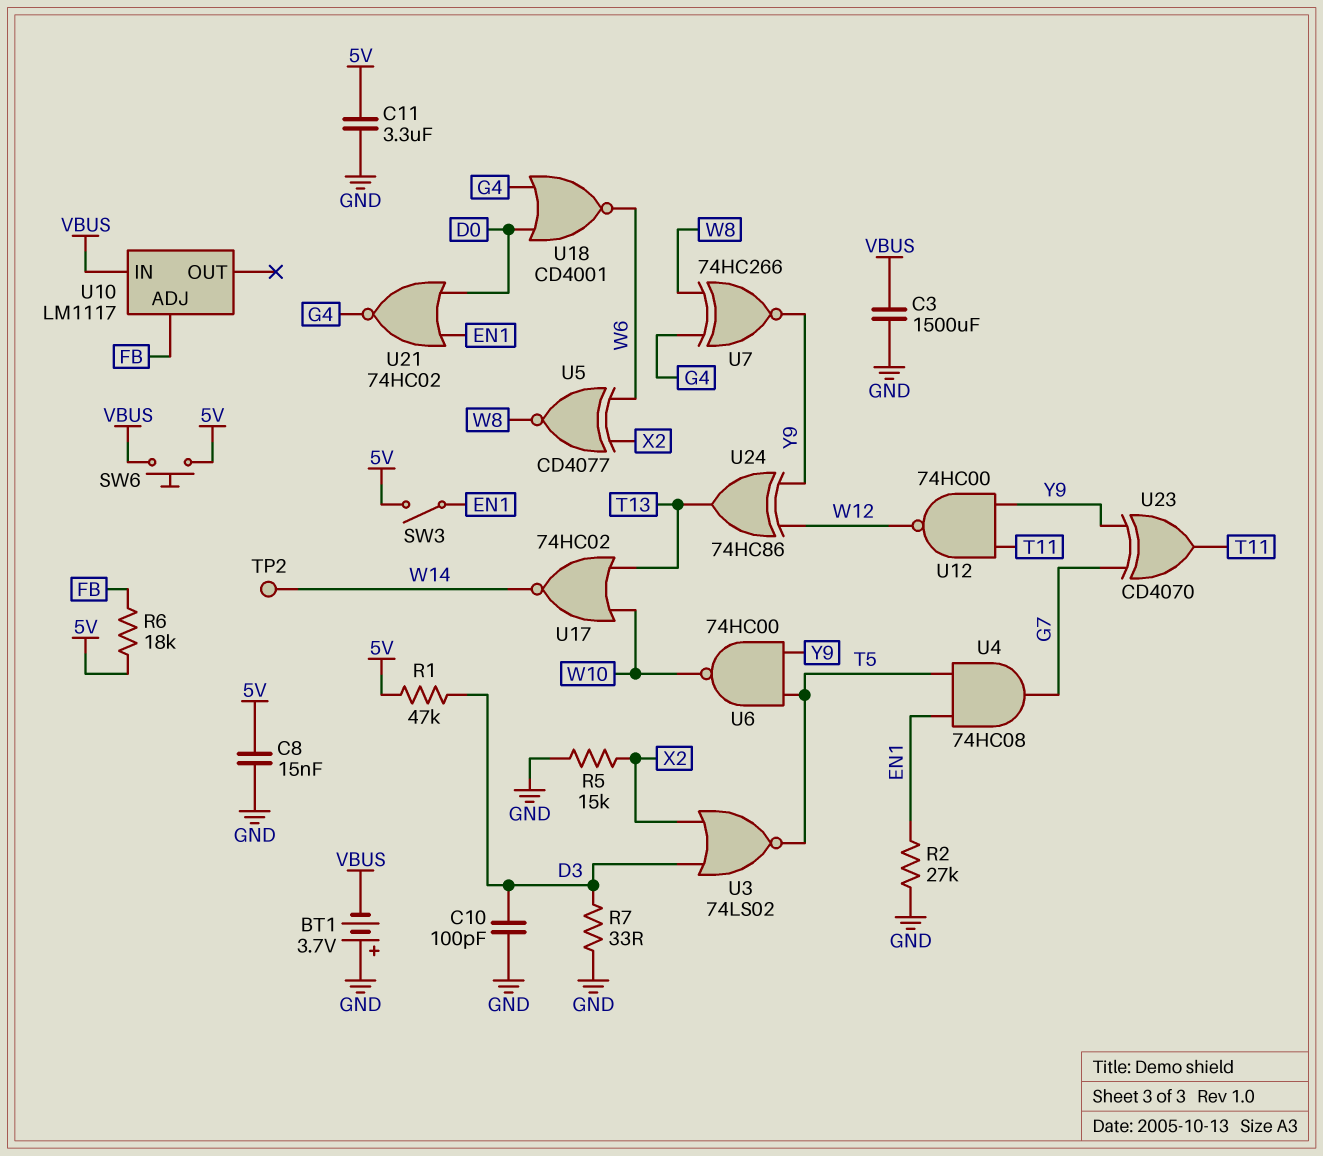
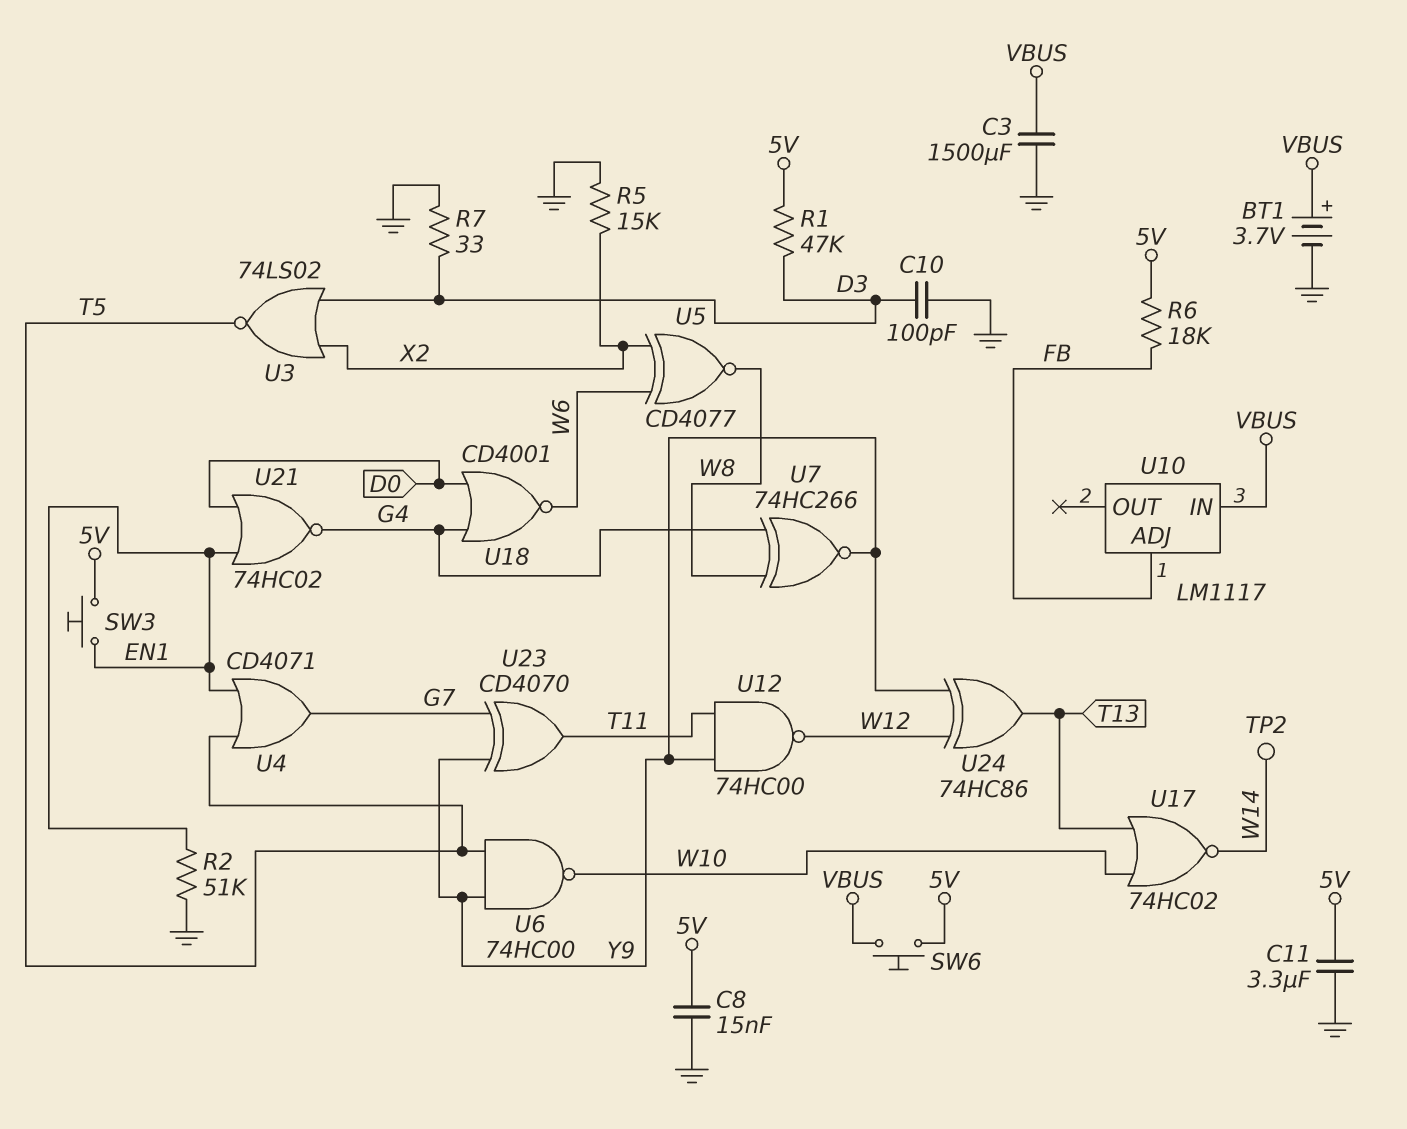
BT1: 3.7V (plus GND, minus VBUS) -> 3.7V (plus VBUS, minus GND)
R2: 27k (EN1, GND) -> 51k (EN1, GND)
SW3: switch (5V, EN1) -> button (5V, EN1)
U4: AND 74HC08 (in EN1, in T5, out G7) -> OR CD4071 (in EN1, in T5, out G7)

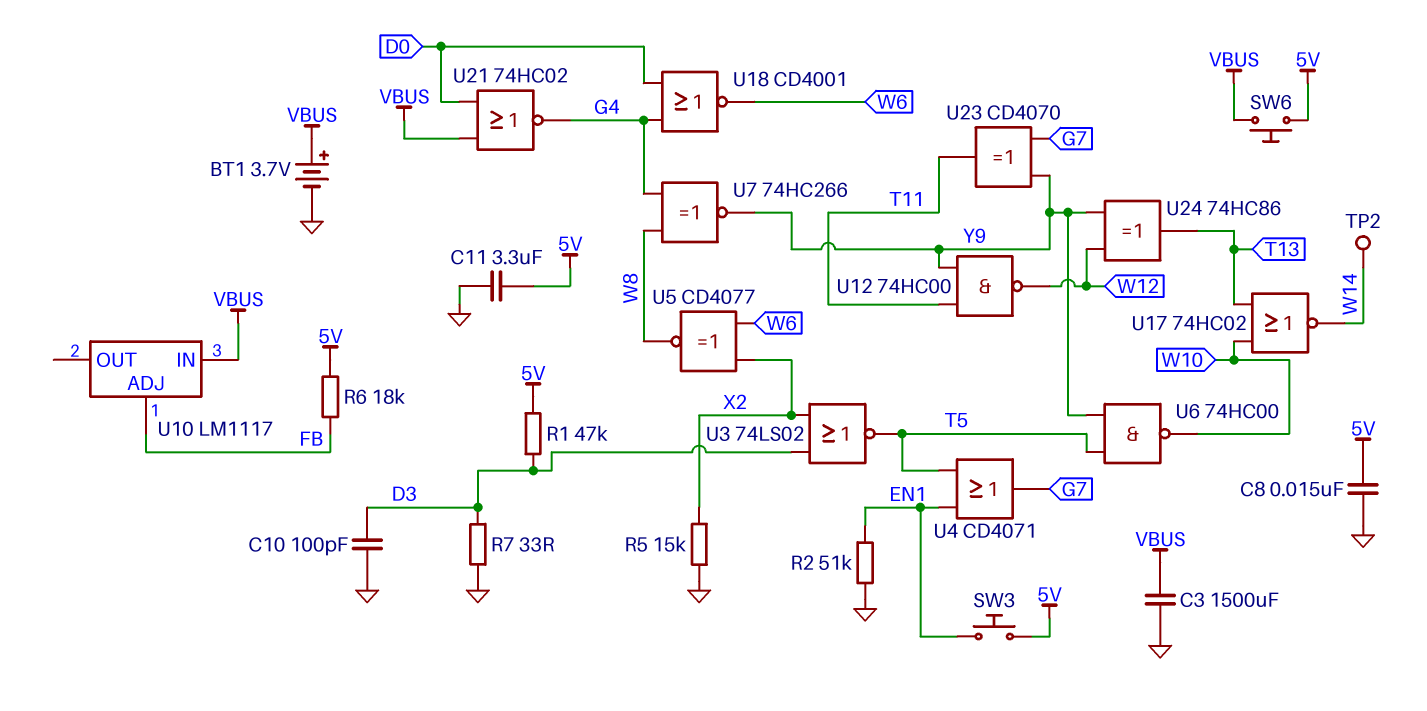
U21: NOR 74HC02 (in D0, in EN1, out G4) -> NOR 74HC02 (in D0, in VBUS, out G4)

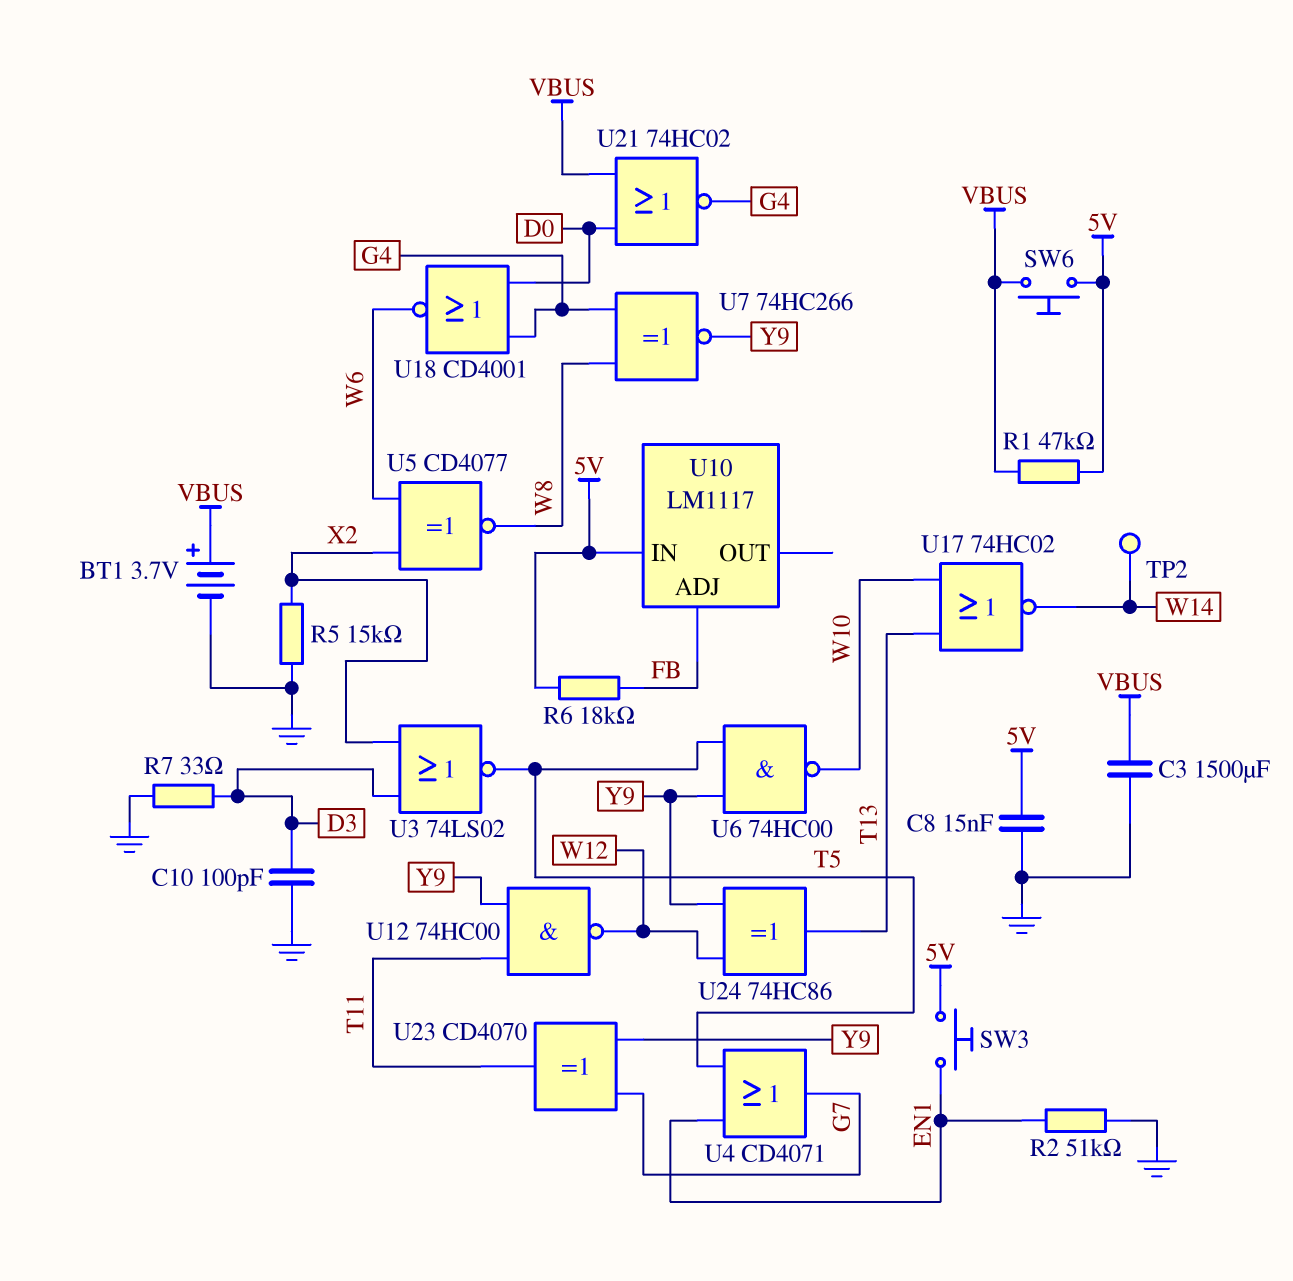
C11: 3.3uF (5V, GND) -> none
R1: 47k (5V, D3) -> 47k (5V, VBUS)
U10 pin IN: VBUS -> 5V

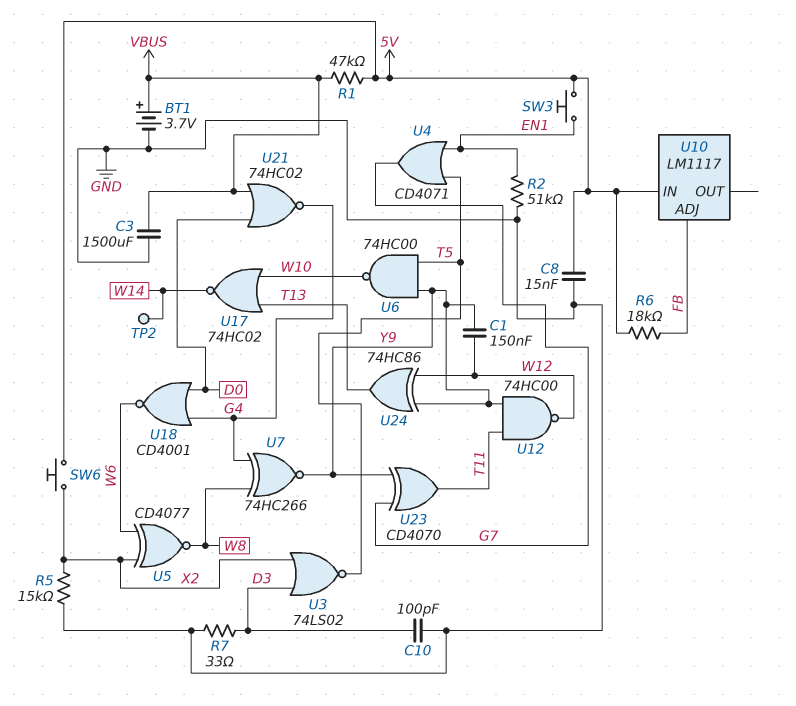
C1: none -> 150nF (W12, Y9)
SW6: button (5V, VBUS) -> button (5V, X2)

